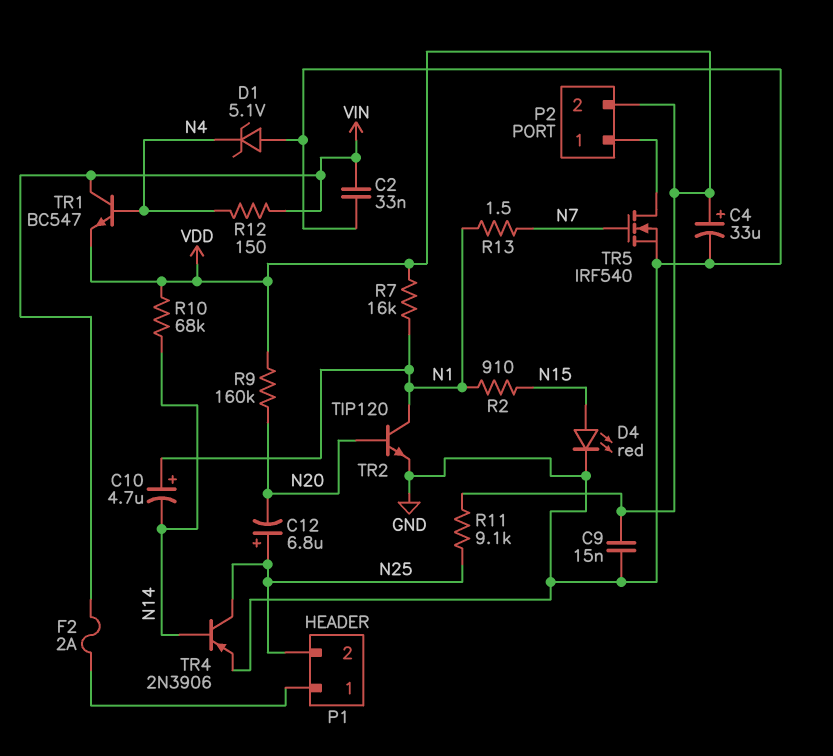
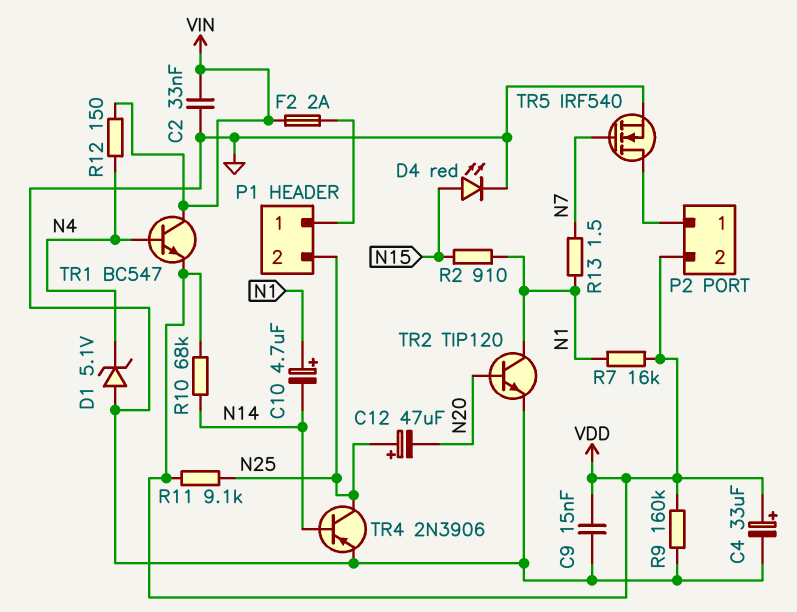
C12: 6.8uF (plus N25, minus N20) -> 47uF (plus N25, minus N20)
R9: 160k (N20, VDD) -> 160k (GND, VDD)

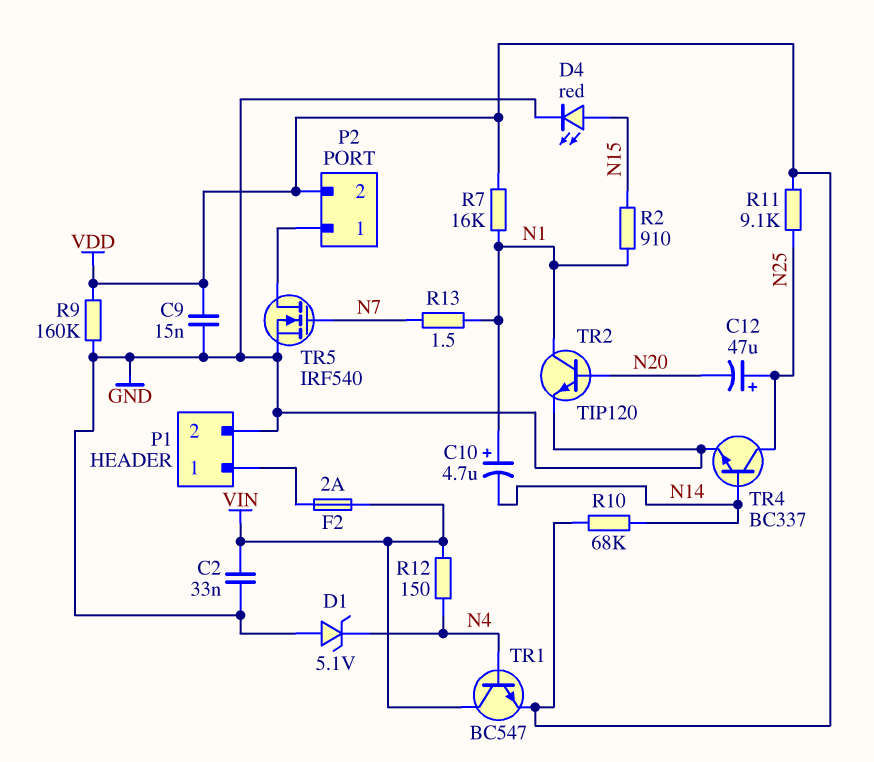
C4: 33uF (plus VDD, minus GND) -> none
P1 pin 2: N25 -> GND
TR4: PNP 2N3906 (B N14, C N25, E GND) -> NPN BC337 (B N14, C N25, E GND)

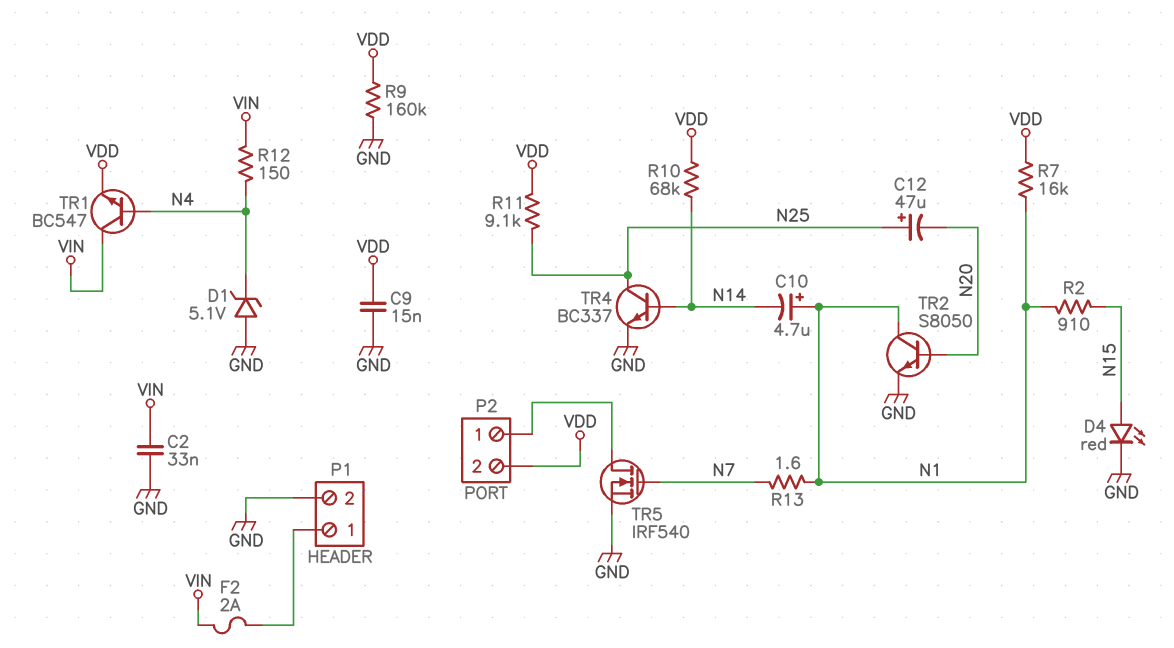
R13: 1.5 (N1, N7) -> 1.6 (N1, N7)
TR2: NPN TIP120 (B N20, C N1, E GND) -> NPN S8050 (B N20, C N1, E GND)

